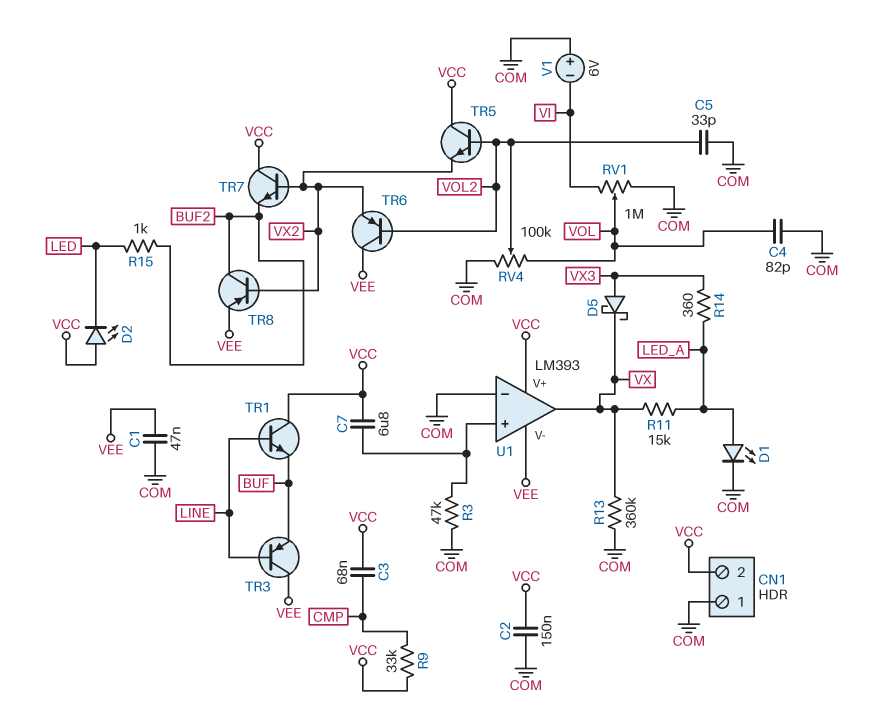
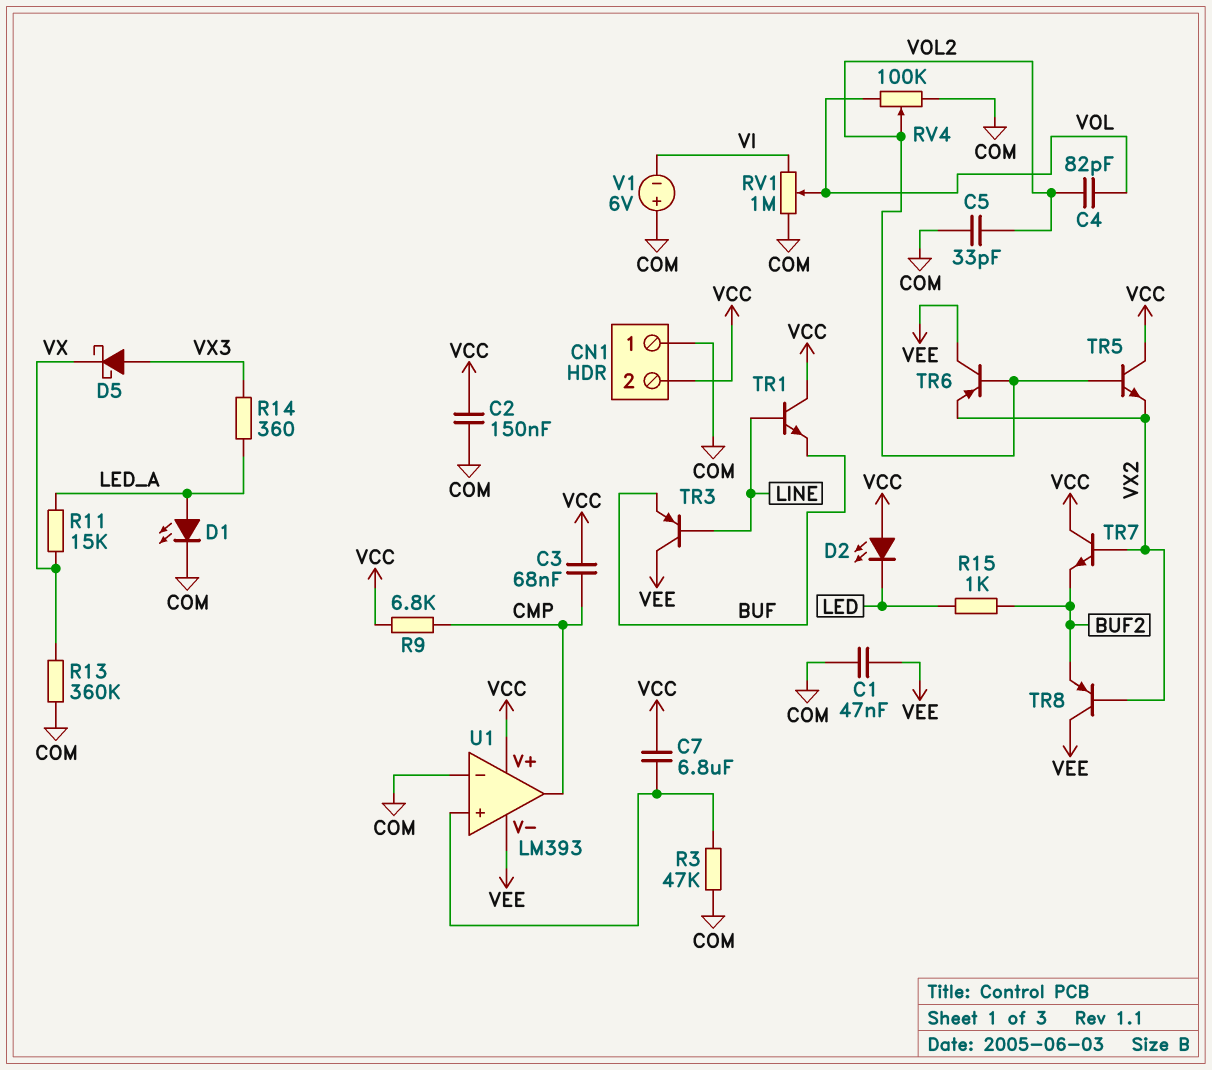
C4: 82pF (COM, VOL) -> 82pF (VOL, VOL2)
R9: 33k (CMP, VCC) -> 6.8k (CMP, VCC)
TR8: PNP (B VX2, C BUF2, E VEE) -> PNP (B VX2, C VEE, E BUF2)
U1 pin out: VX -> CMP

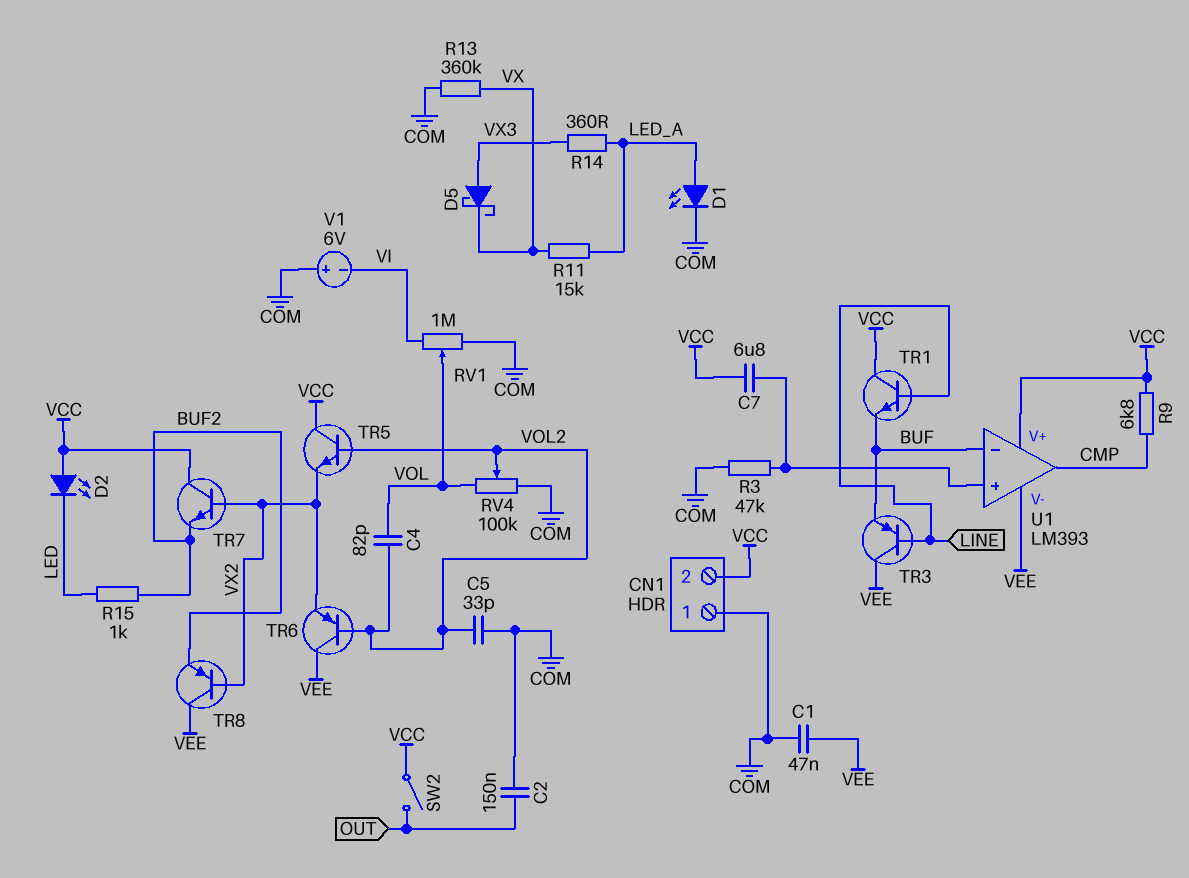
C2: 150nF (COM, VCC) -> 150nF (COM, OUT)
C3: 68nF (CMP, VCC) -> none
SW2: none -> switch (OUT, VCC)
U1 pin in-: COM -> BUF

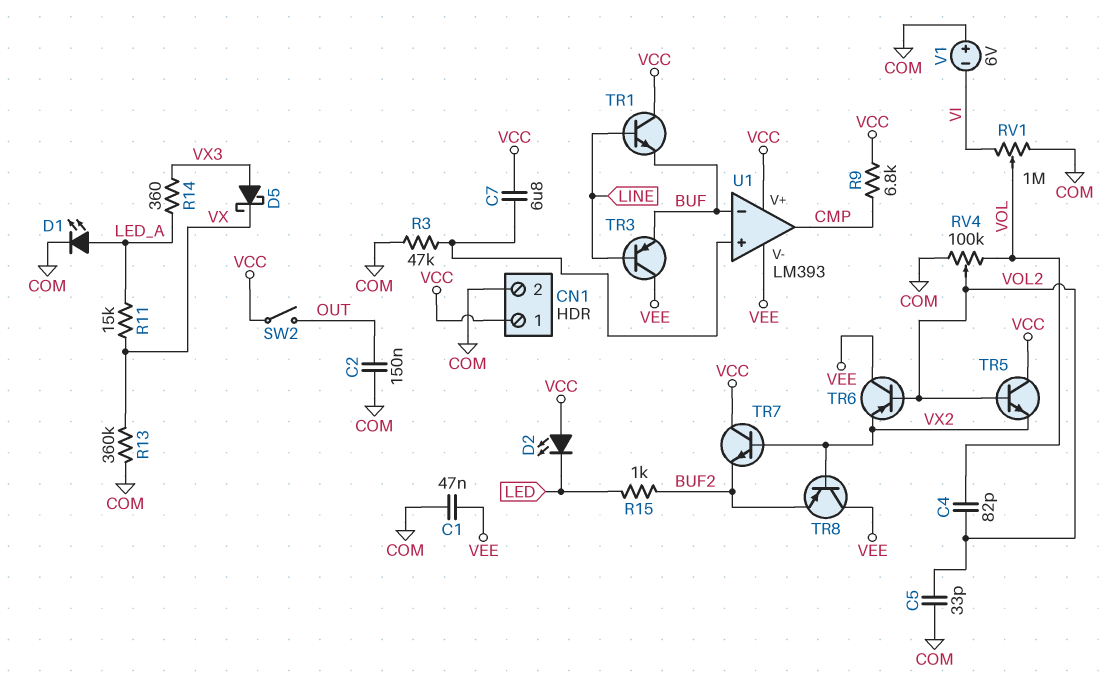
CN1 pin 1: COM -> VCC
CN1 pin 2: VCC -> COM

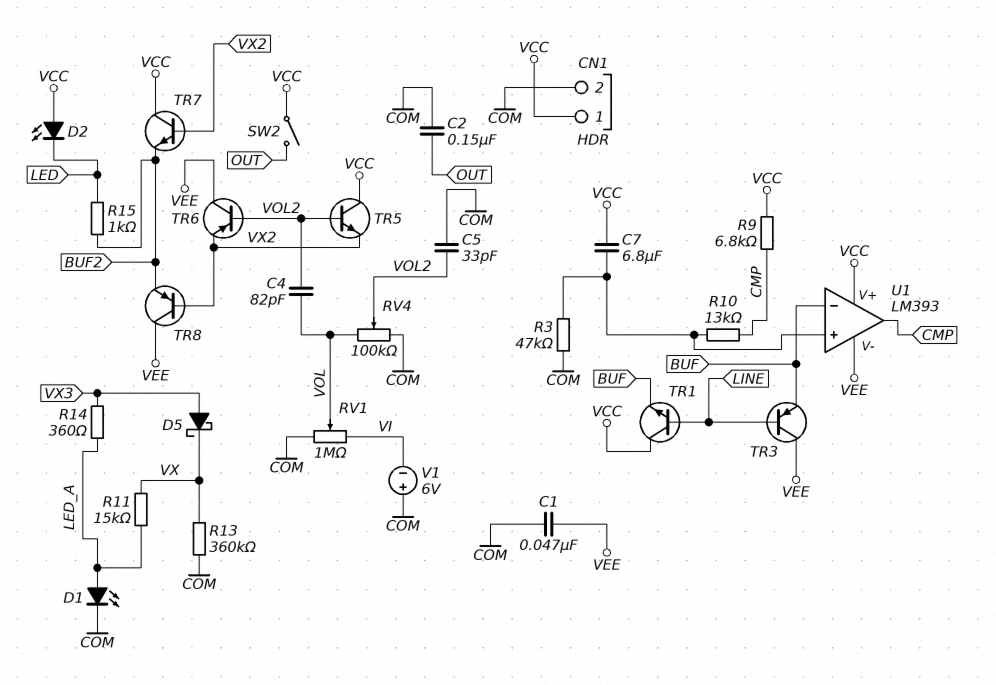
R10: none -> 13k (CMP, U1/in+)

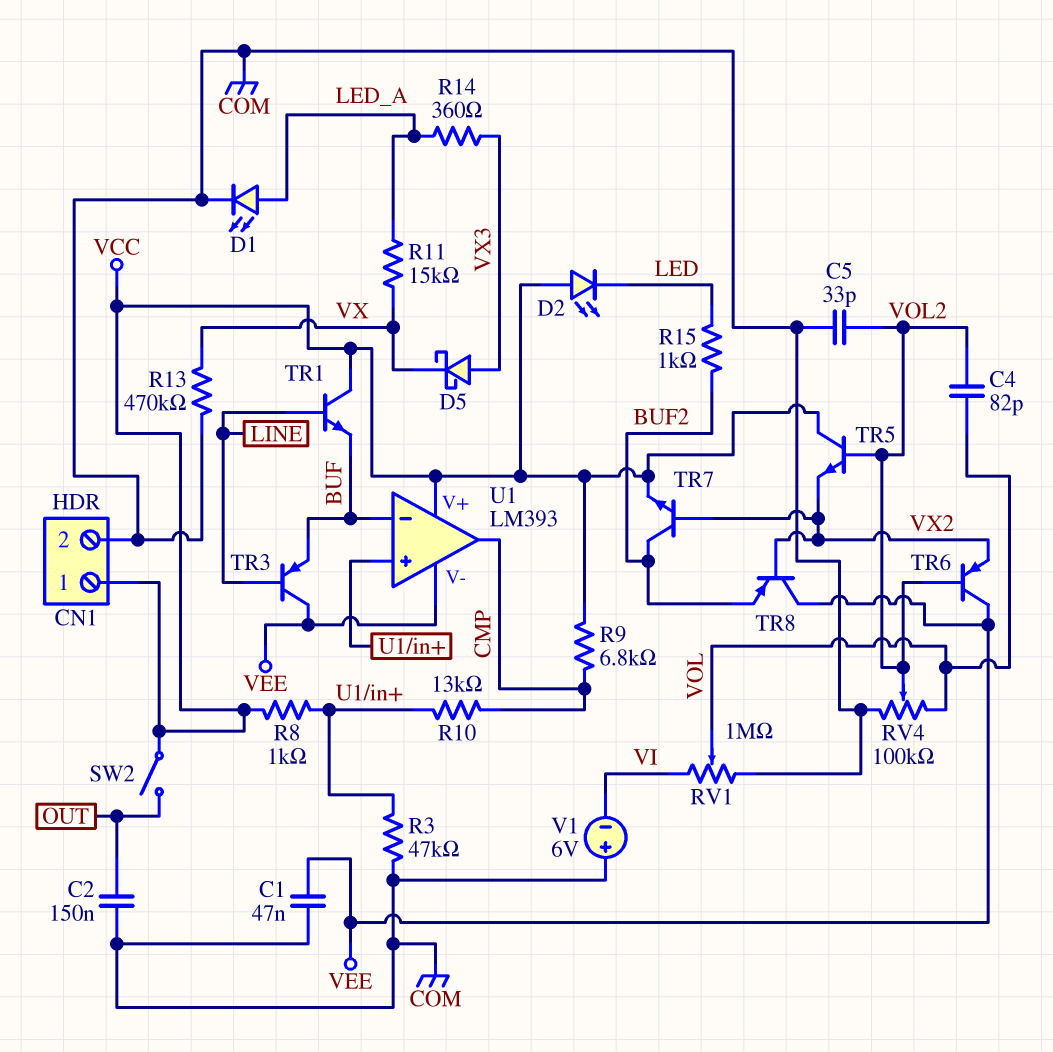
C7: 6.8uF (U1/in+, VCC) -> none
R8: none -> 1k (U1/in+, VCC)
R13: 360k (COM, VX) -> 470k (COM, VX)
TR7: NPN (B VX2, C VCC, E BUF2) -> NPN (B VX2, C BUF2, E VCC)

